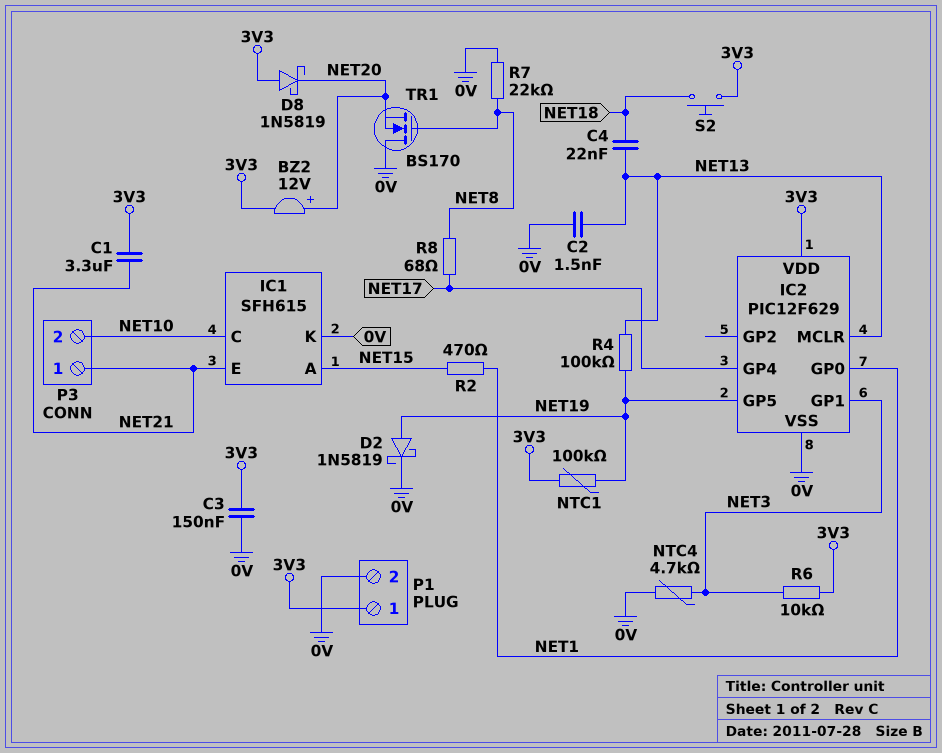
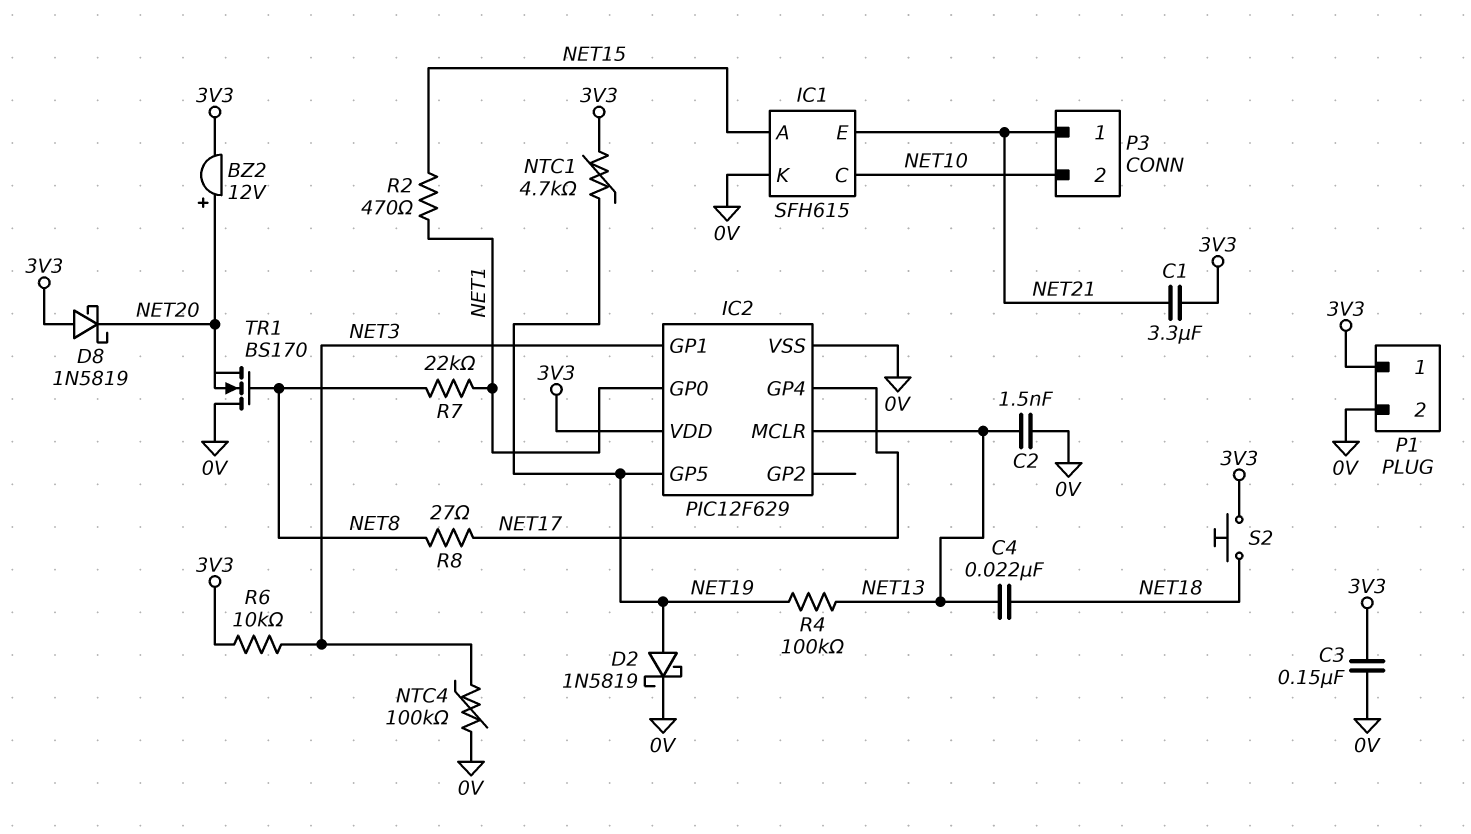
NTC1: 100k (3V3, NET19) -> 4.7k (3V3, NET19)
NTC4: 4.7k (0V, NET3) -> 100k (0V, NET3)
R7: 22k (0V, NET8) -> 22k (NET1, NET8)
R8: 68 (NET8, NET17) -> 27 (NET8, NET17)

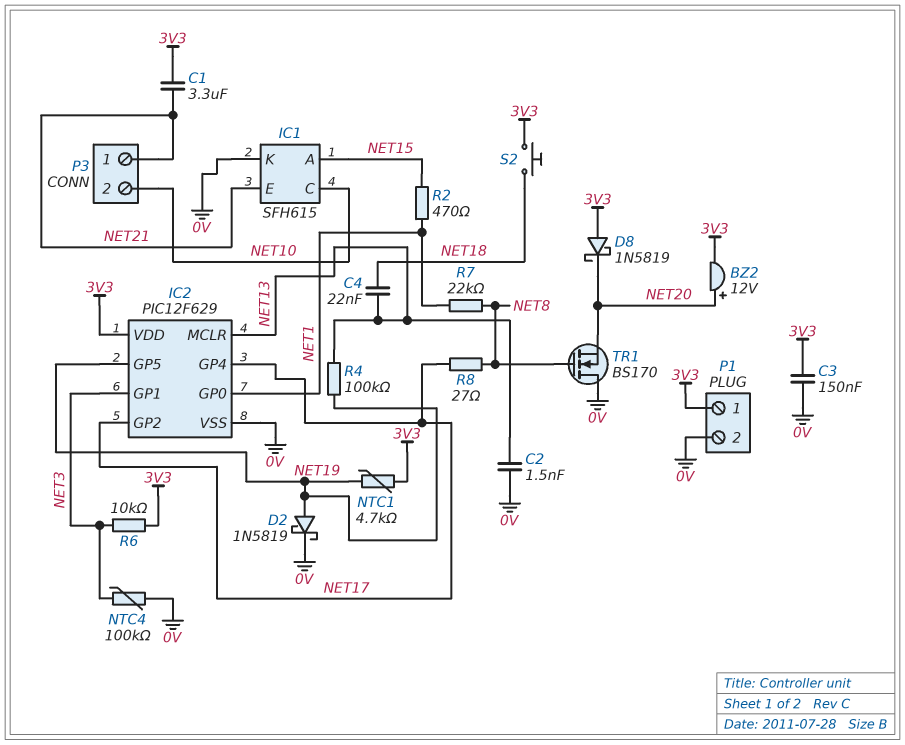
IC2 pin GP2: none -> NET17

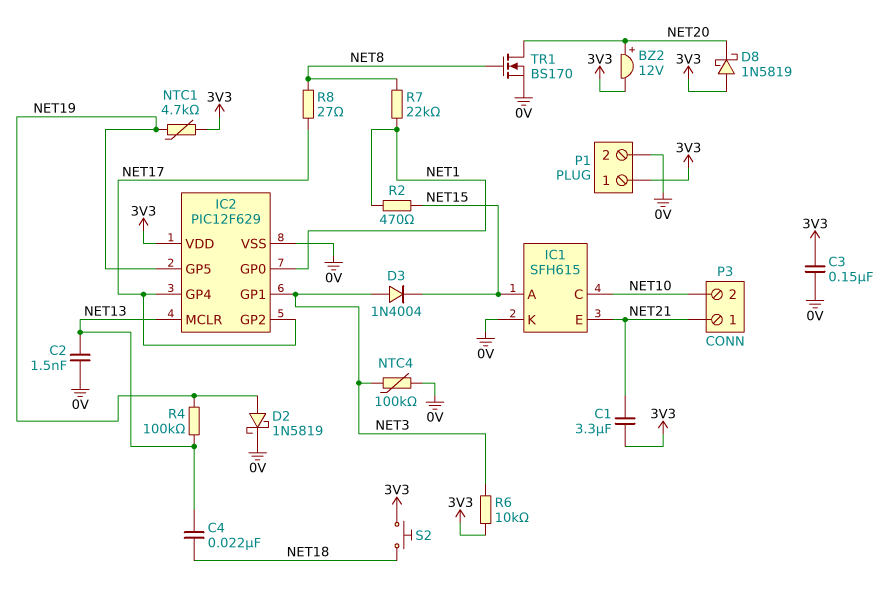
D3: none -> diode 1N4004 (A NET3, K NET15)
TR1: NMOS BS170 (G NET8, D 0V, S NET20) -> NMOS BS170 (G NET8, D NET20, S 0V)

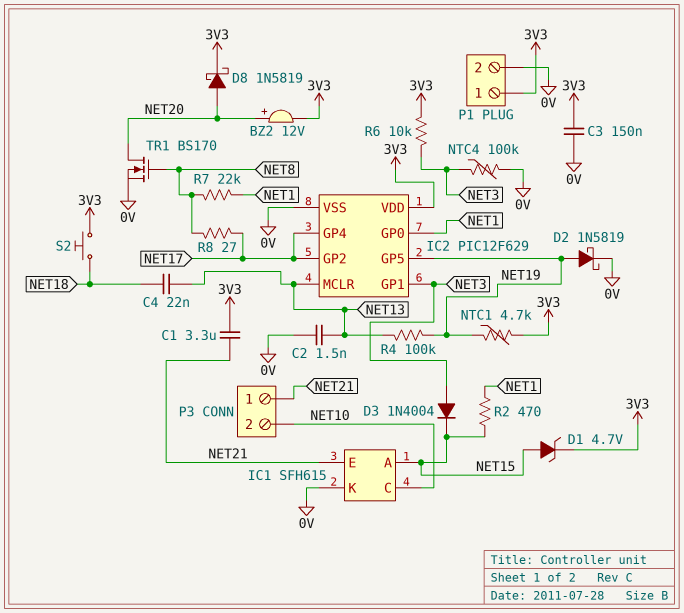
D1: none -> zener 4.7V (A NET15, K 3V3)
D8: schottky 1N5819 (A 3V3, K NET20) -> schottky 1N5819 (A NET20, K 3V3)

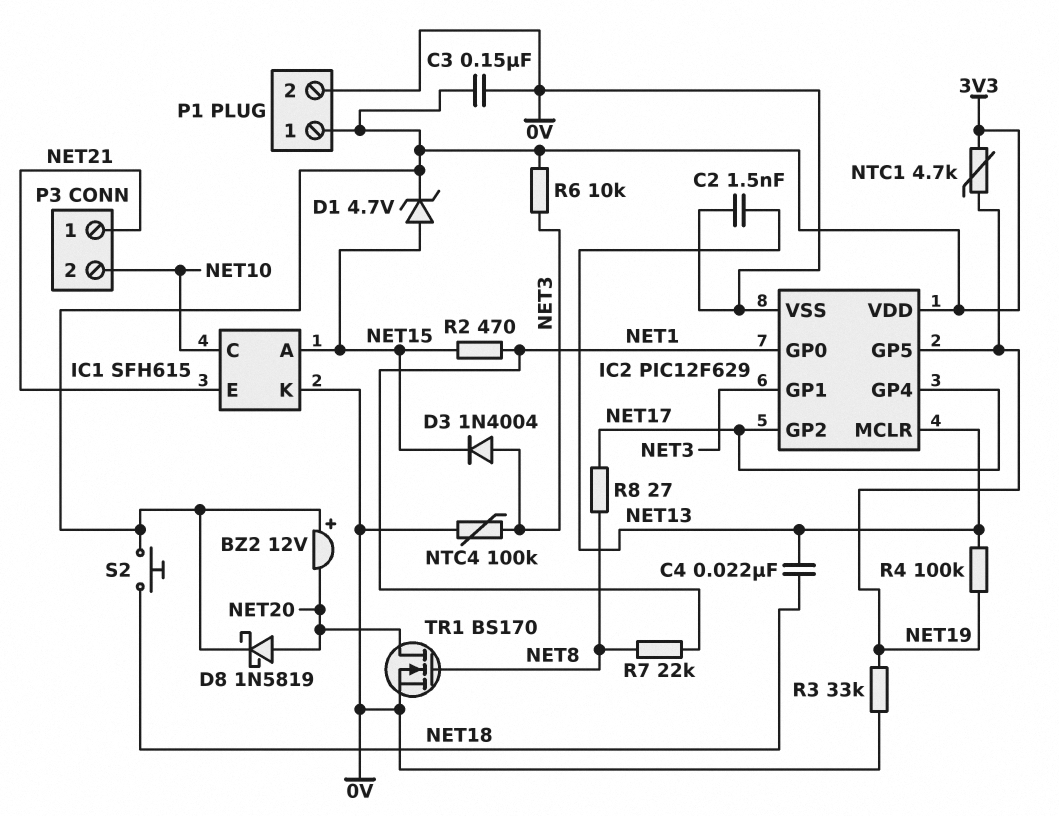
BZ2: buzzer 12V (plus NET20, minus 3V3) -> buzzer 12V (plus 3V3, minus NET20)
C1: 3.3uF (3V3, NET21) -> none
D2: schottky 1N5819 (A NET19, K 0V) -> none
R3: none -> 33k (0V, NET19)

